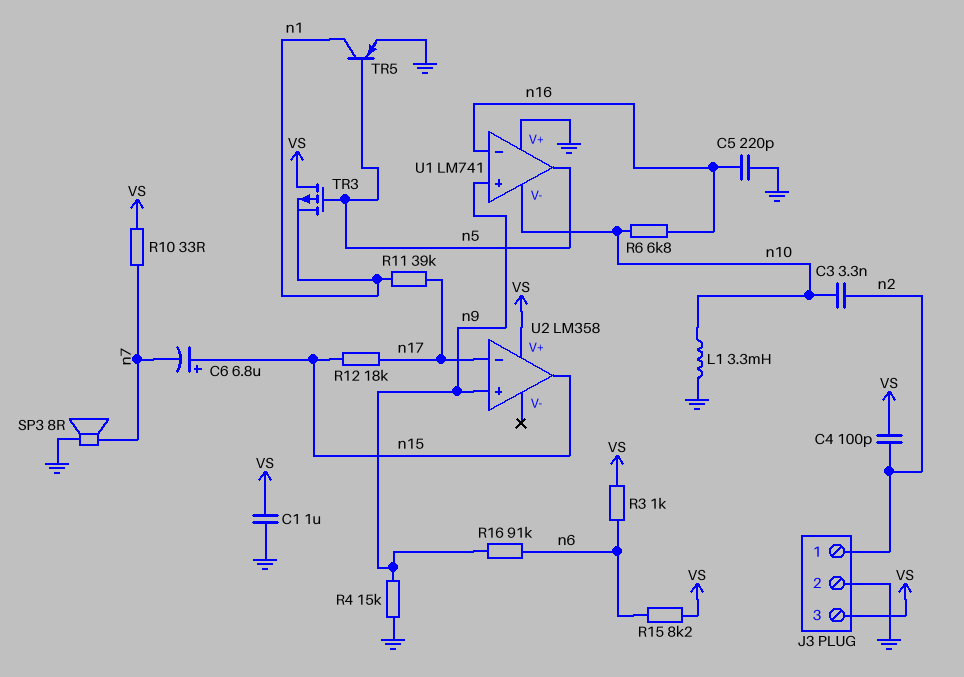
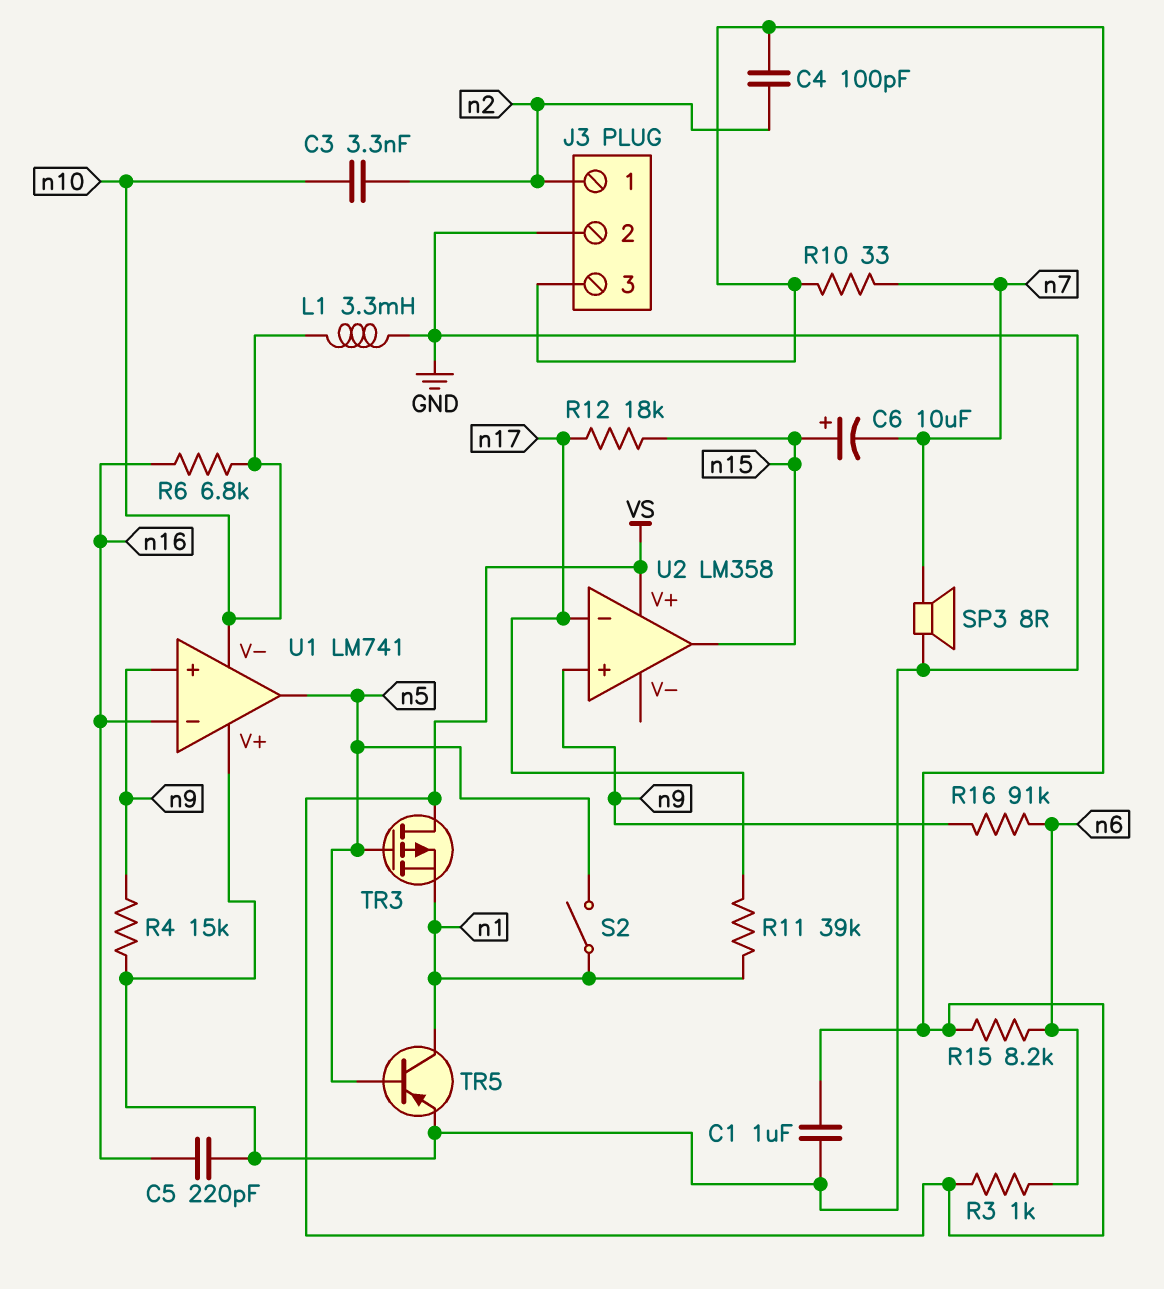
C6: 6.8uF (plus n15, minus n7) -> 10uF (plus n15, minus n7)
S2: none -> switch (n1, n5)

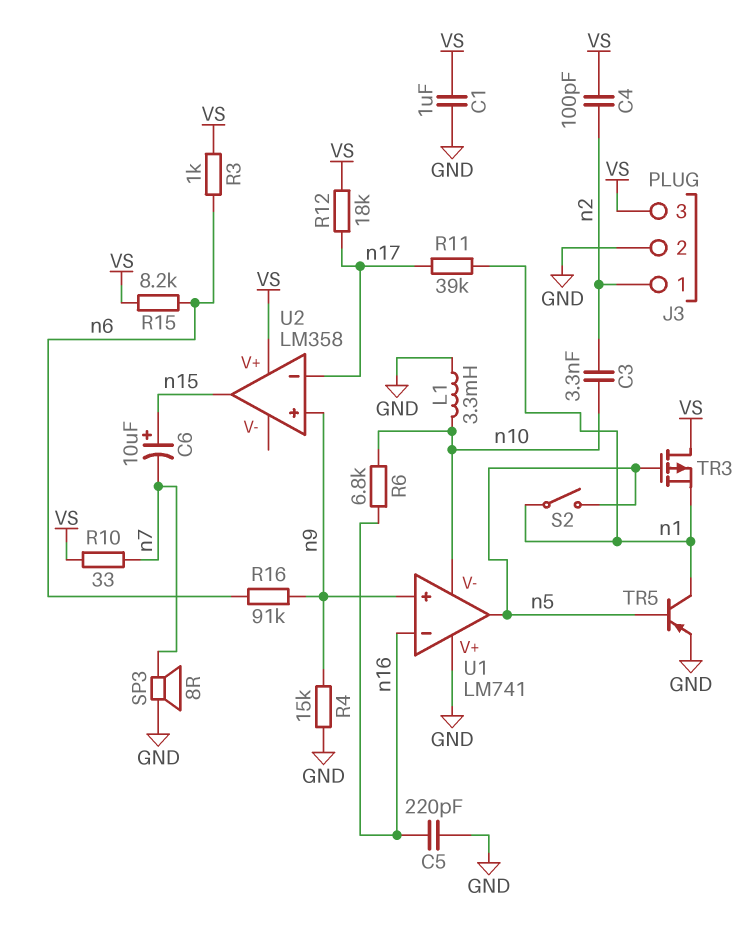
R12: 18k (n15, n17) -> 18k (VS, n17)

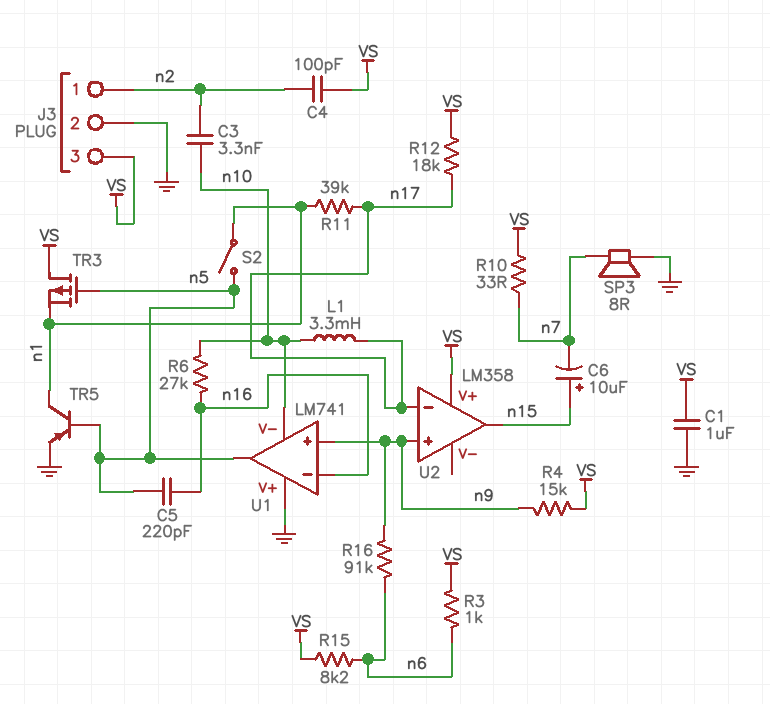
C5: 220pF (GND, n16) -> 220pF (n5, n16)
L1: 3.3mH (GND, n10) -> 3.3mH (n10, n17)
R4: 15k (GND, n9) -> 15k (VS, n9)
R6: 6.8k (n10, n16) -> 27k (n10, n16)

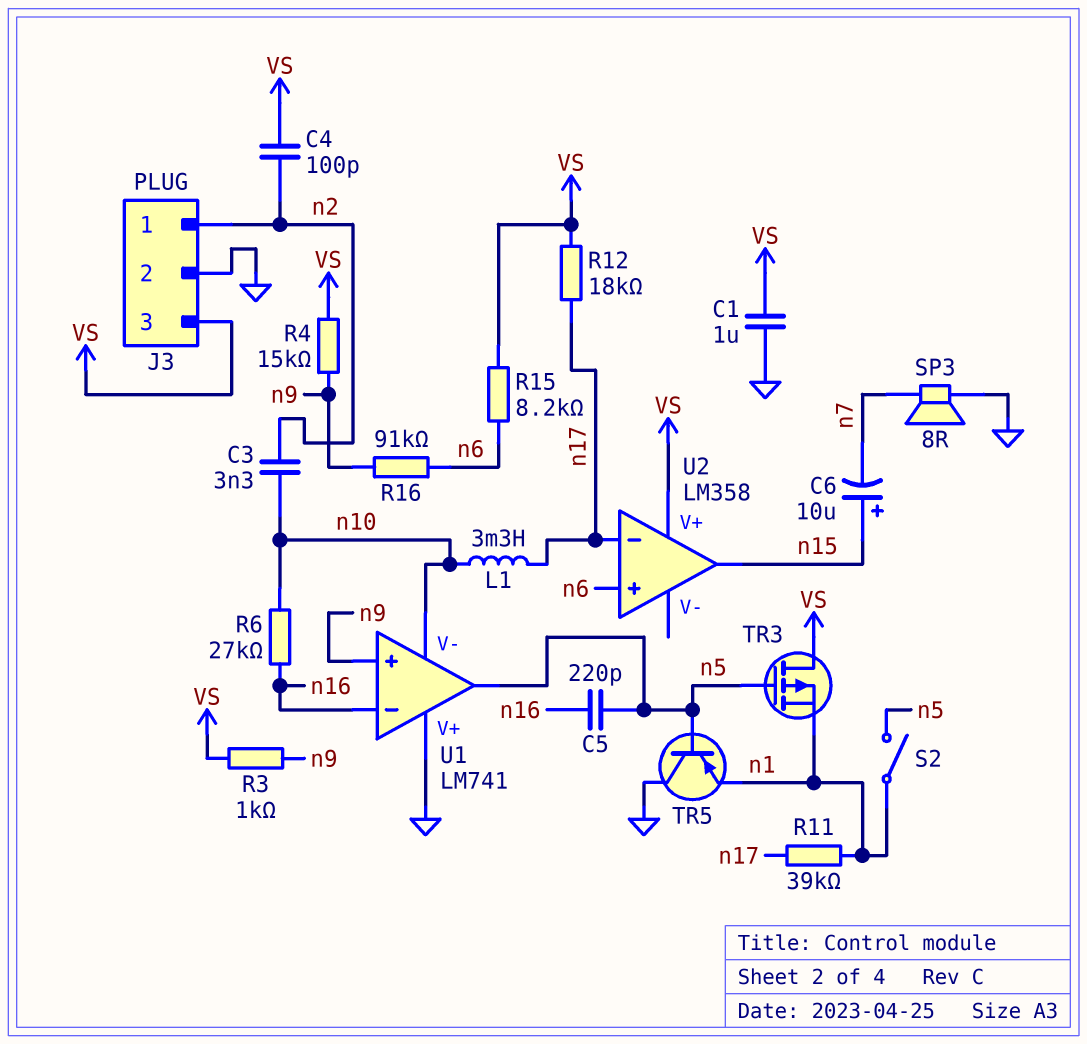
R3: 1k (VS, n6) -> 1k (VS, n9)
R10: 33 (VS, n7) -> none
TR5: PNP (B n5, C n1, E GND) -> PNP (B n5, C GND, E n1)
U2 pin in+: n9 -> n6

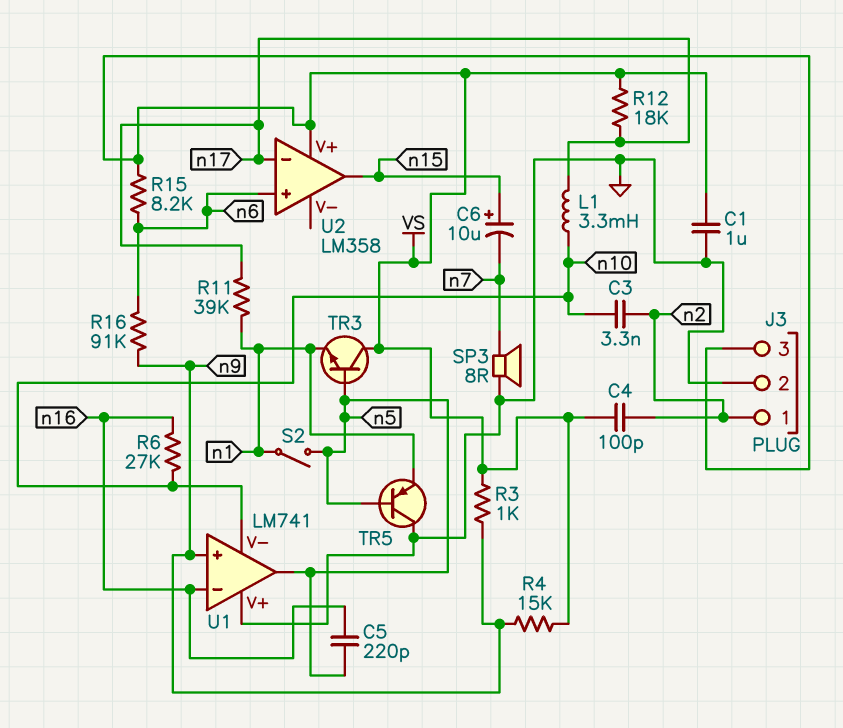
TR3: PMOS (G n5, D VS, S n1) -> NPN (B n5, C VS, E n1)

